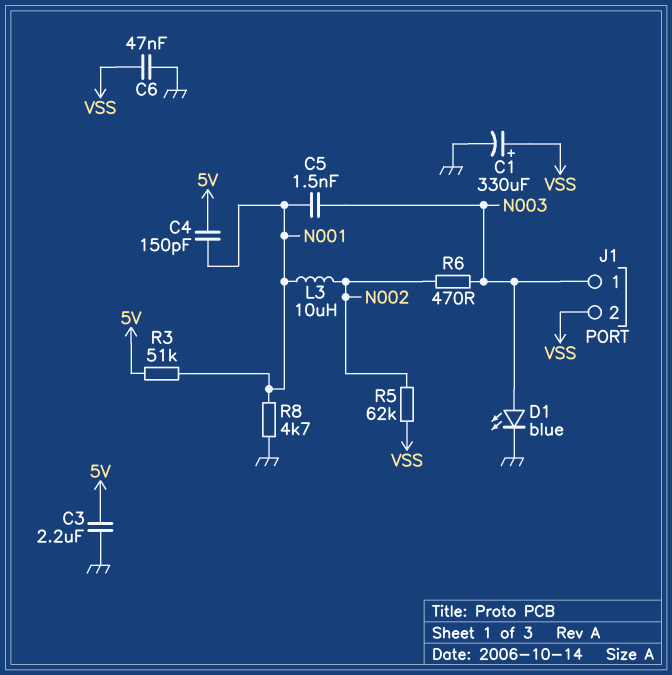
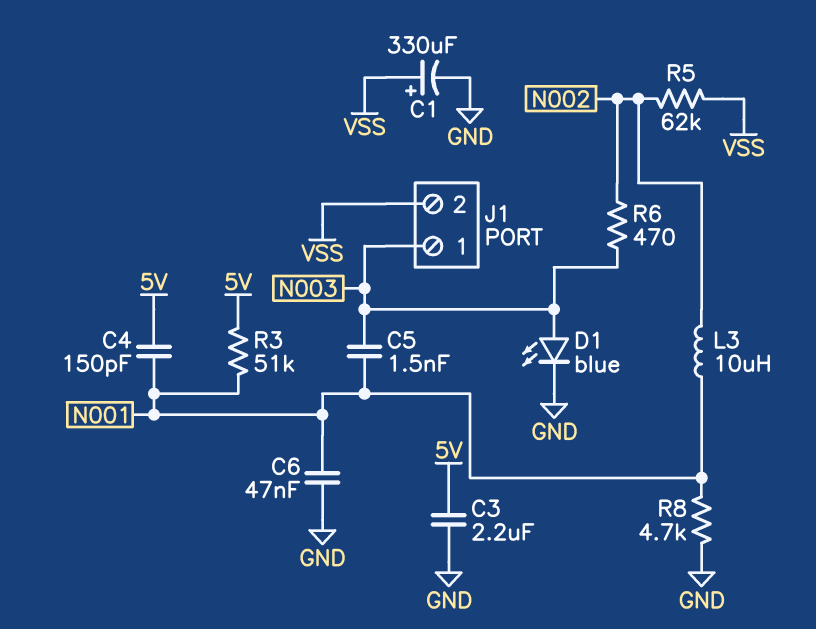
C6: 47nF (GND, VSS) -> 47nF (GND, N001)

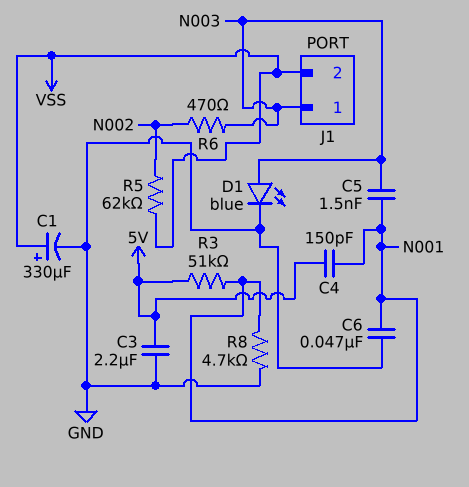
L3: 10uH (N001, N002) -> none

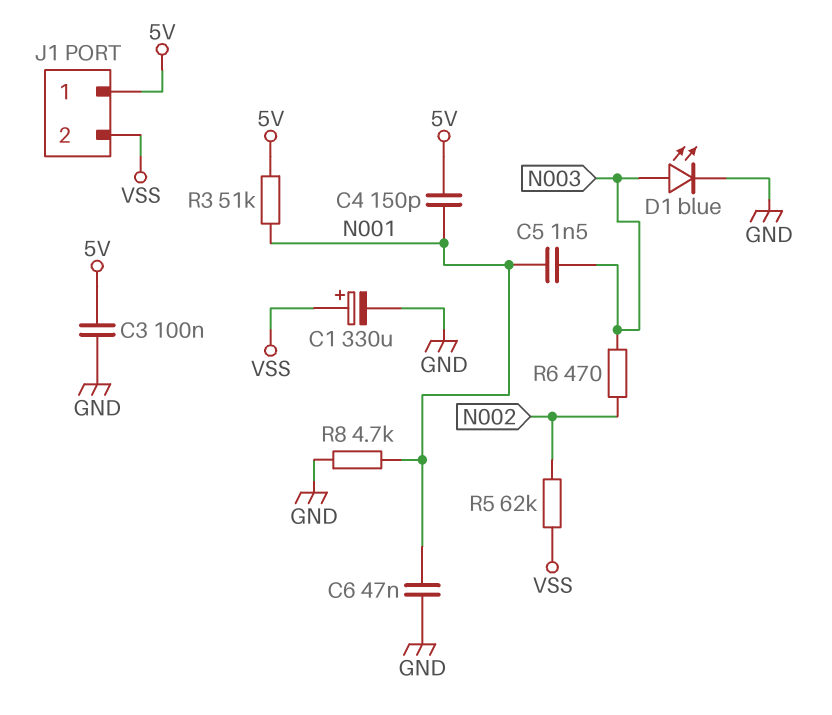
C3: 2.2uF (5V, GND) -> 100nF (5V, GND)
J1 pin 1: N003 -> 5V

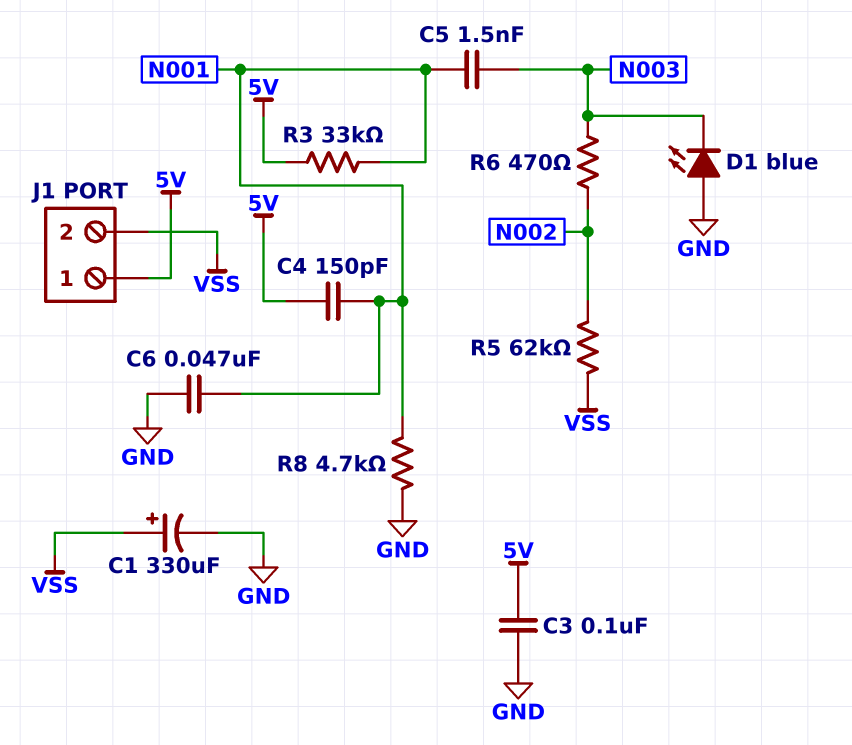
D1: LED blue (A N003, K GND) -> LED blue (A GND, K N003)
R3: 51k (5V, N001) -> 33k (5V, N001)

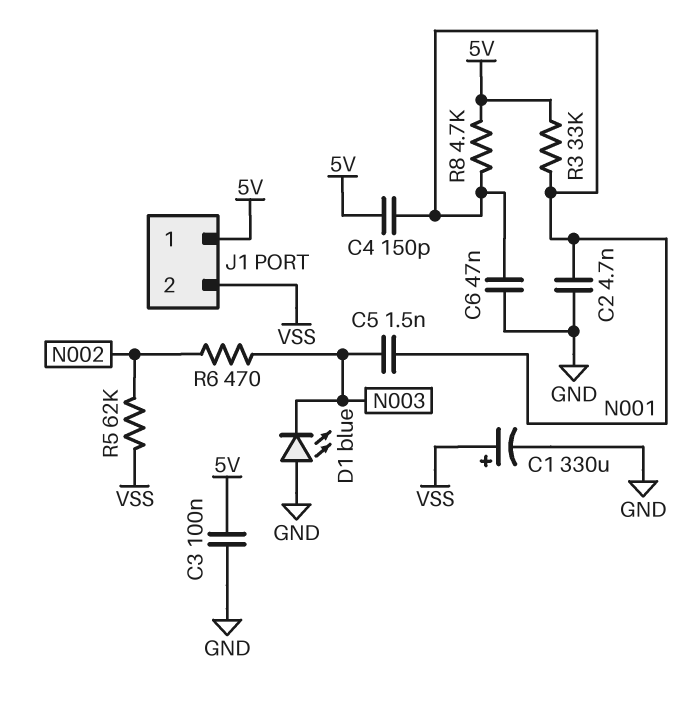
C2: none -> 4.7nF (GND, N001)
R8: 4.7k (GND, N001) -> 4.7k (5V, N001)

